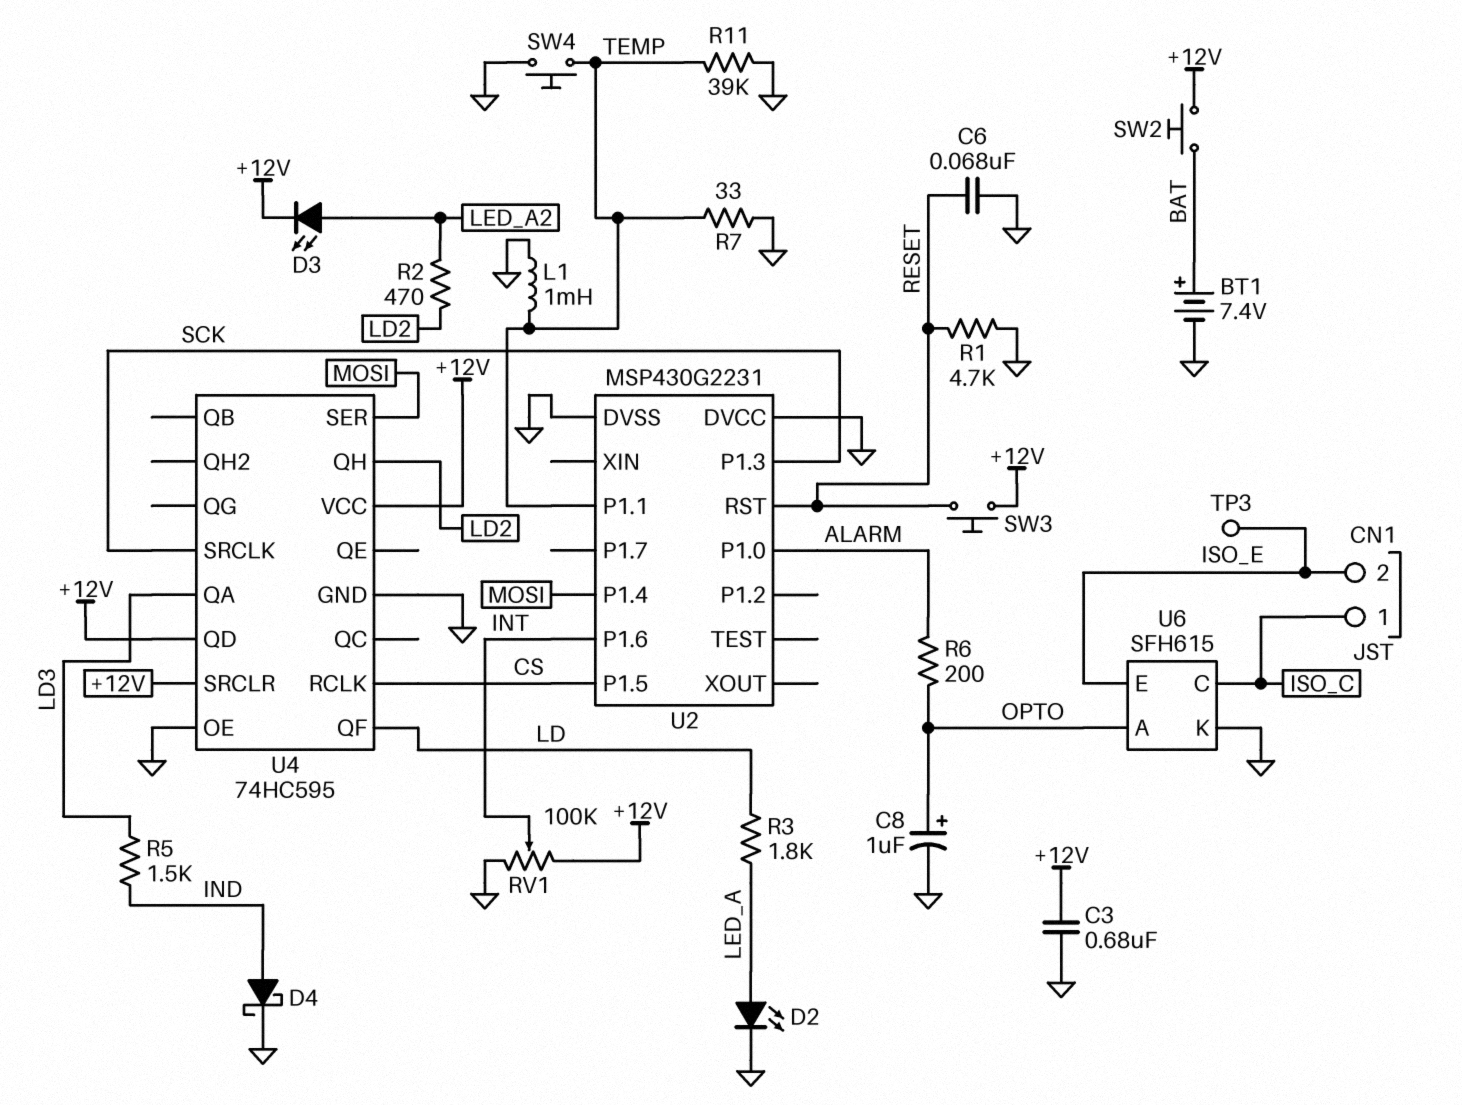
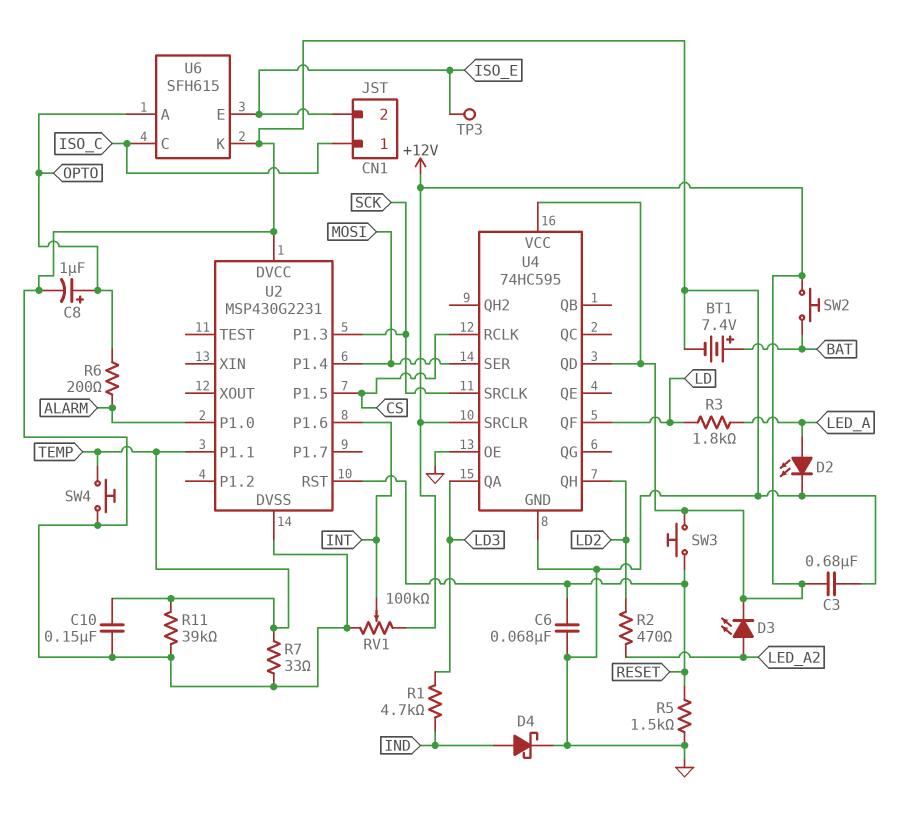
C10: none -> 150nF (GND, TEMP)
L1: 1mH (GND, TEMP) -> none
R1: 4.7k (GND, RESET) -> 4.7k (IND, LD3)
R5: 1.5k (IND, LD3) -> 1.5k (GND, RESET)

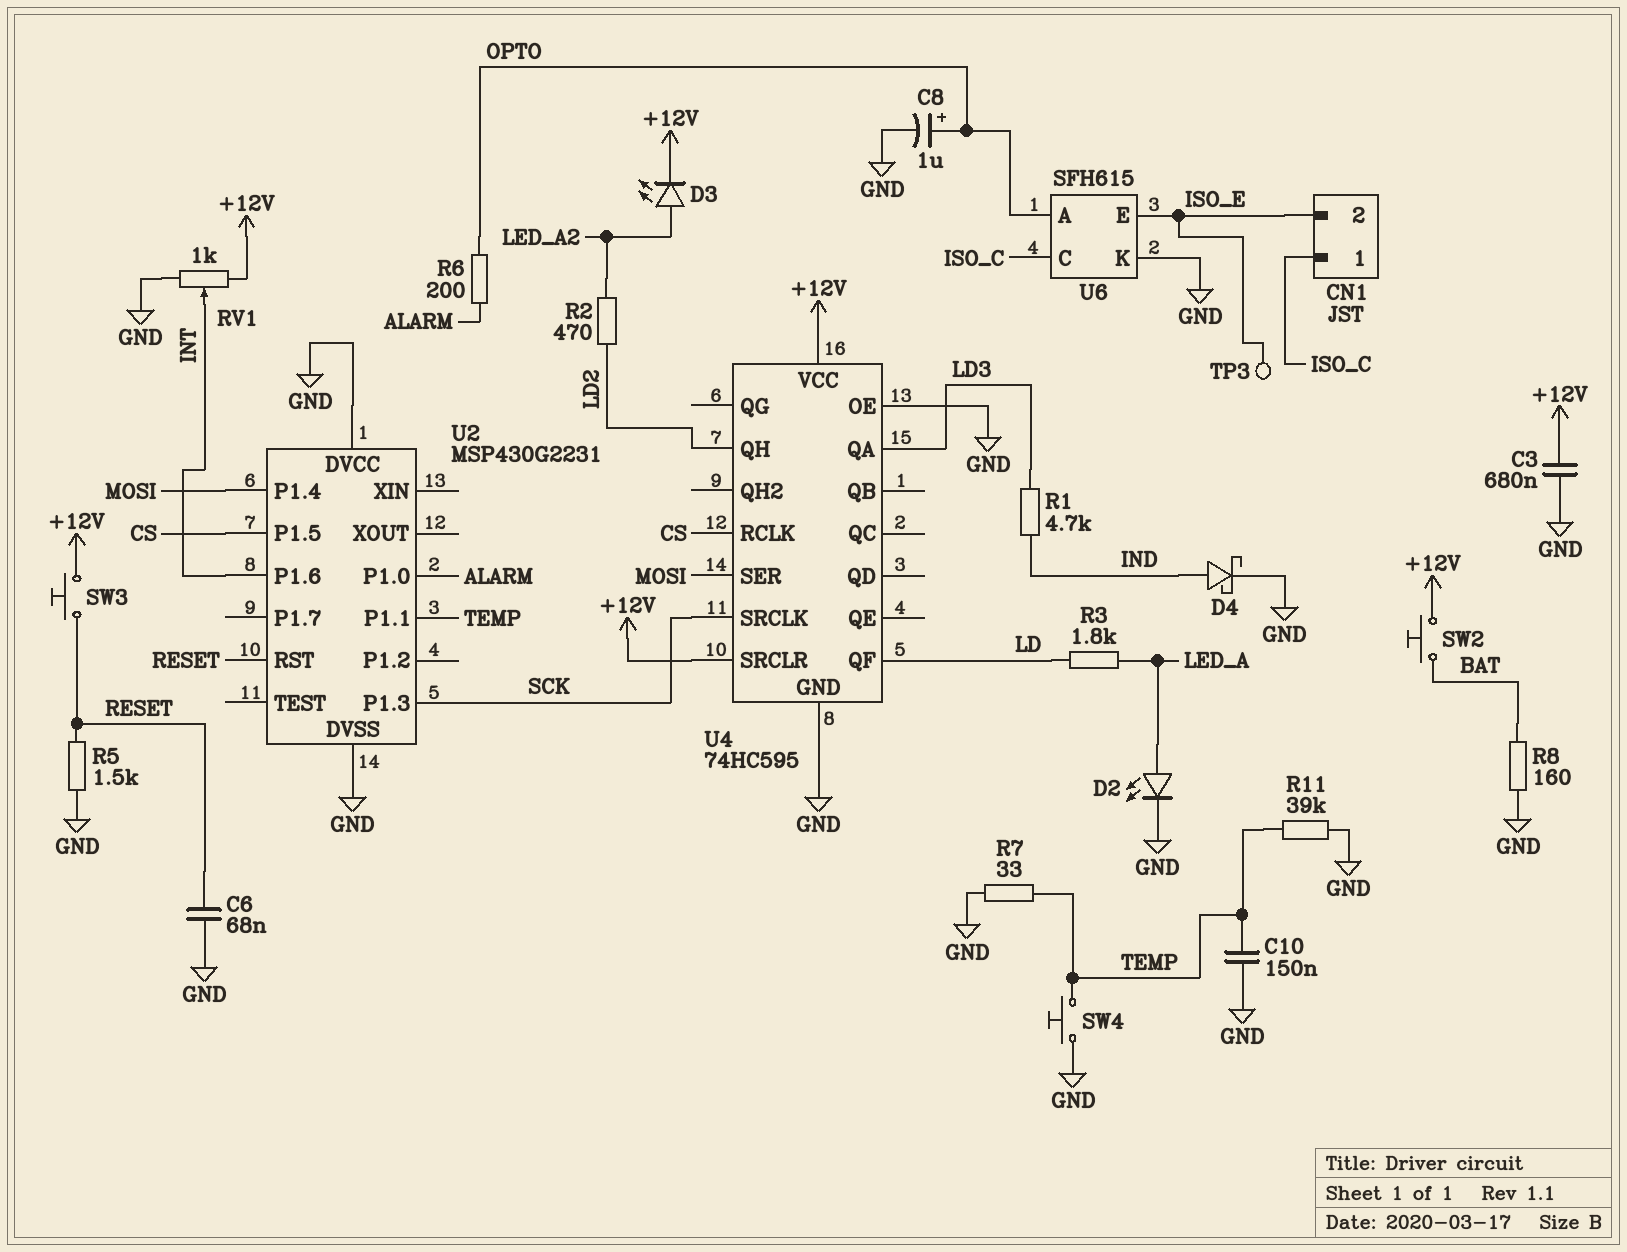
BT1: 7.4V (plus BAT, minus GND) -> none
R8: none -> 160 (BAT, GND)
RV1: 100k (+12V, GND, wiper INT) -> 1k (+12V, GND, wiper INT)
U4 pin QD: +12V -> none

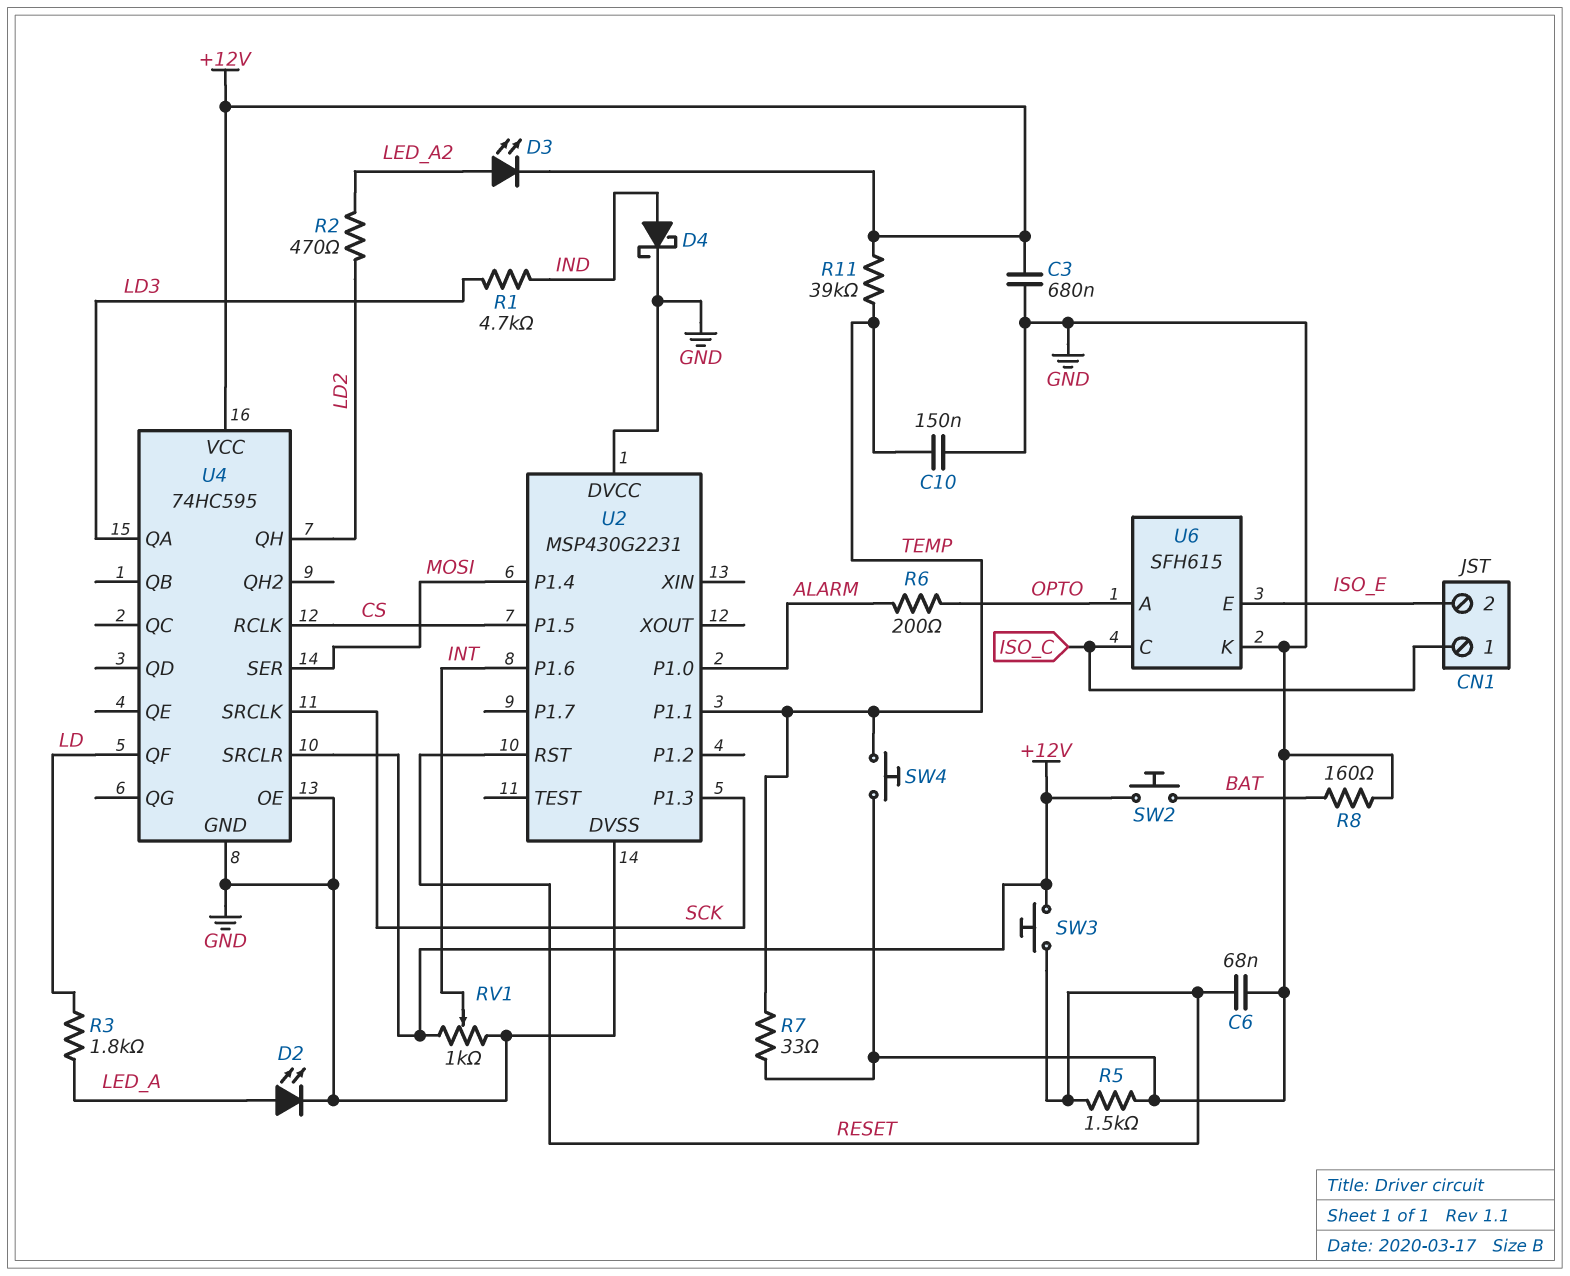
C8: 1uF (plus OPTO, minus GND) -> none
R11: 39k (GND, TEMP) -> 39k (+12V, TEMP)
TP3: test point (ISO_E) -> none

